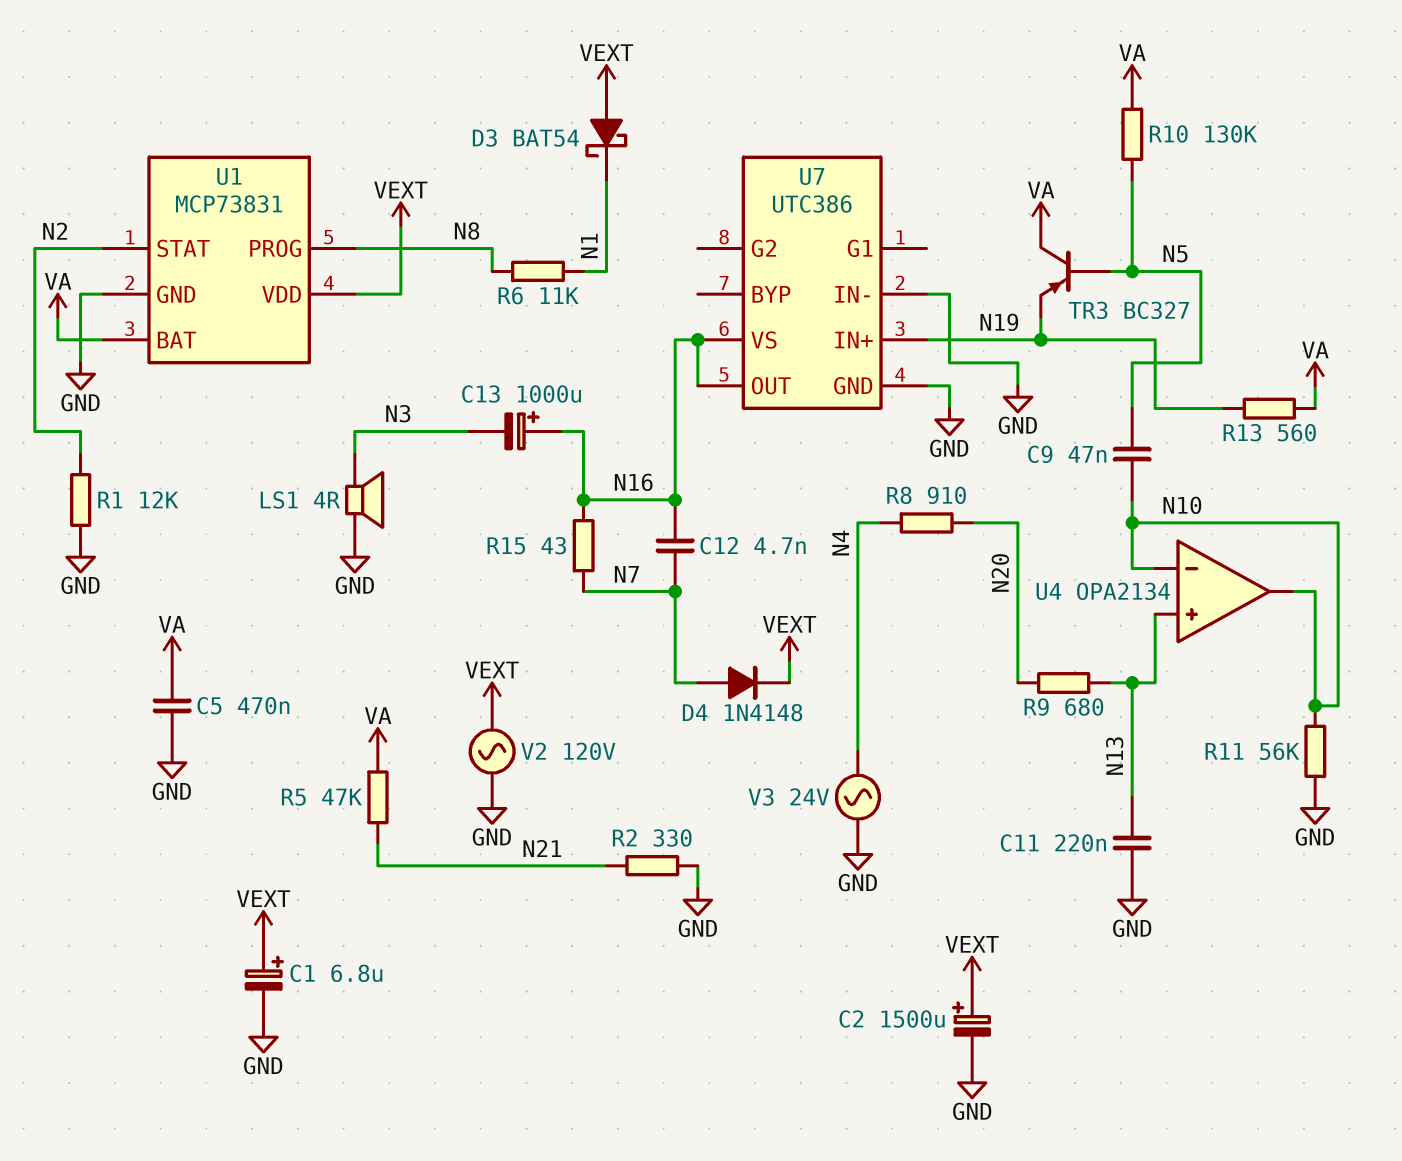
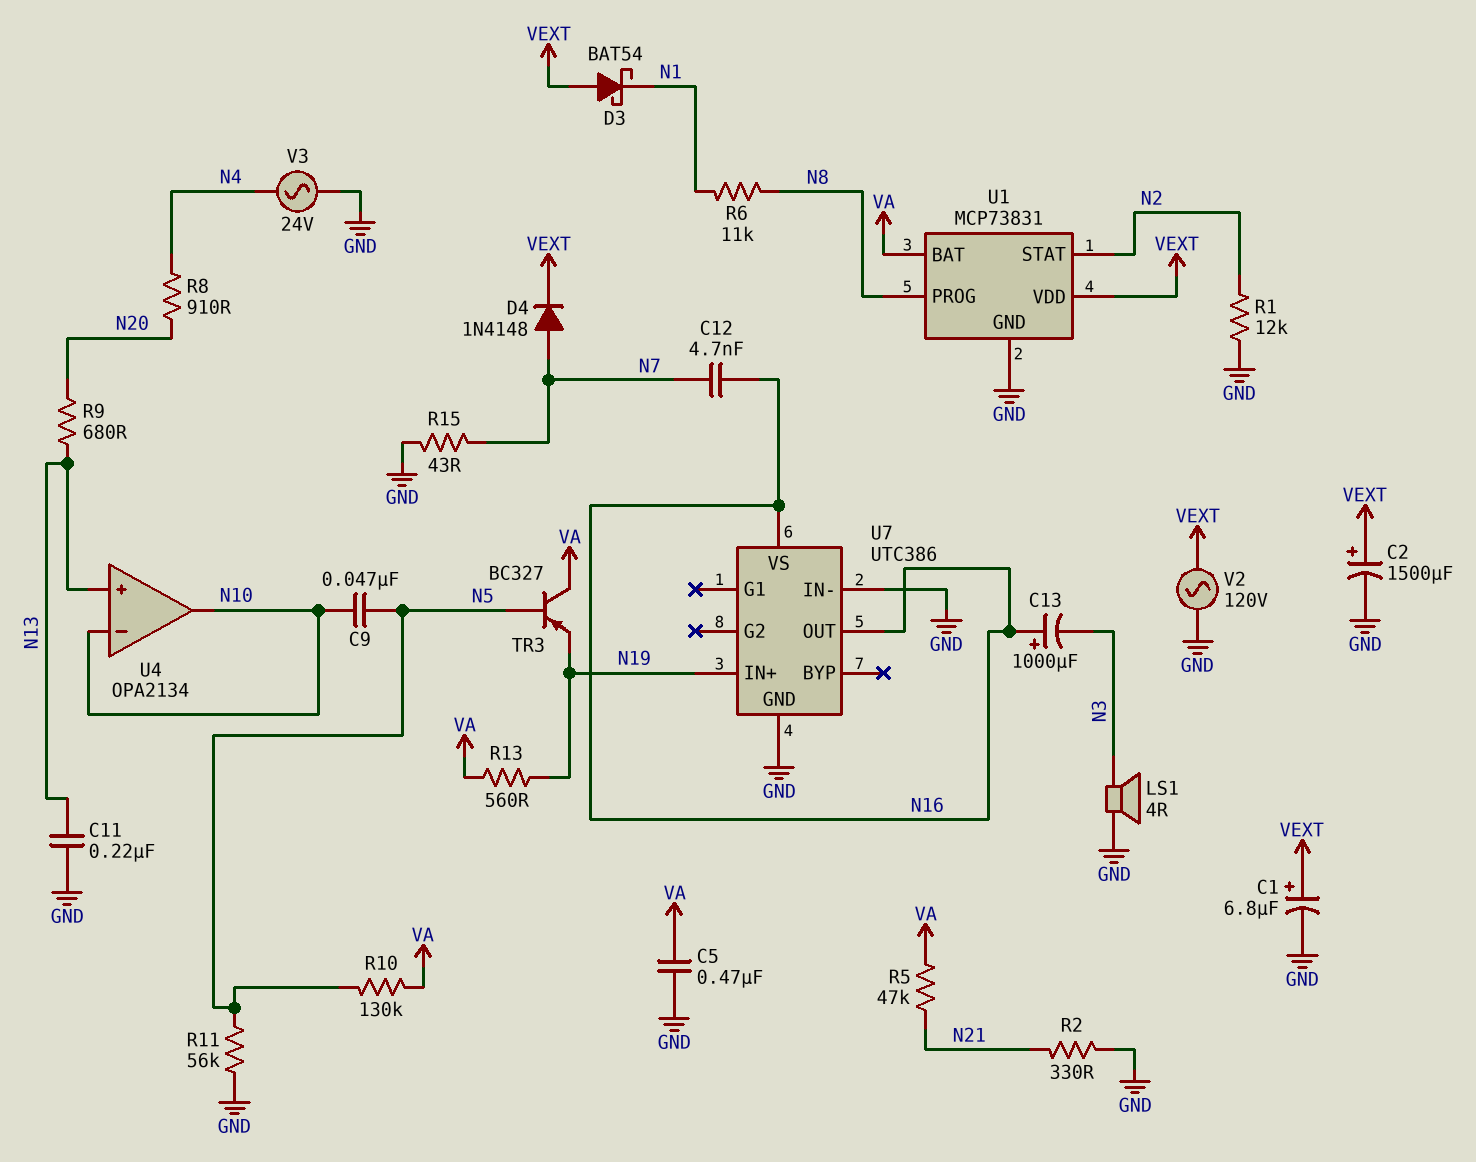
R11: 56k (GND, N10) -> 56k (GND, N5)
R15: 43 (N7, N16) -> 43 (GND, N7)

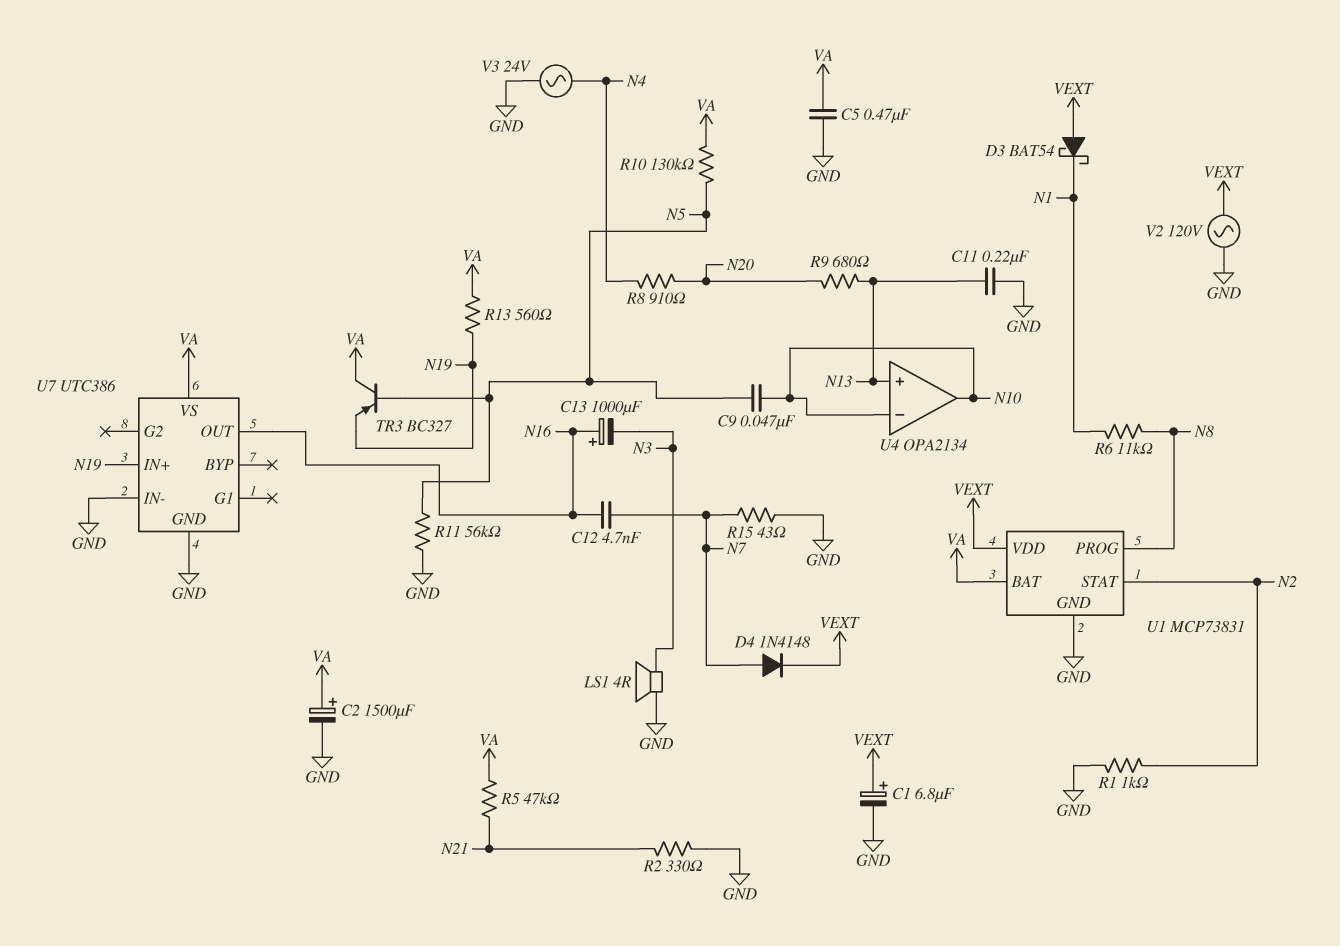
C2: 1500uF (plus VEXT, minus GND) -> 1500uF (plus VA, minus GND)
R1: 12k (GND, N2) -> 1k (GND, N2)
U7 pin VS: N16 -> VA

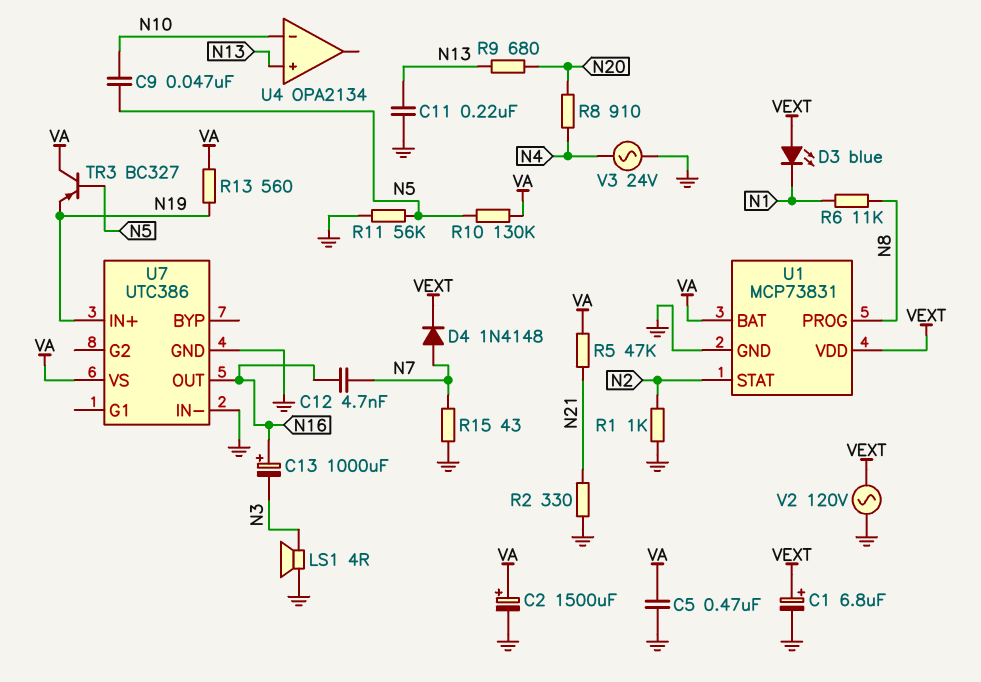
D3: schottky BAT54 (A VEXT, K N1) -> LED blue (A VEXT, K N1)
U4 pin out: N10 -> none

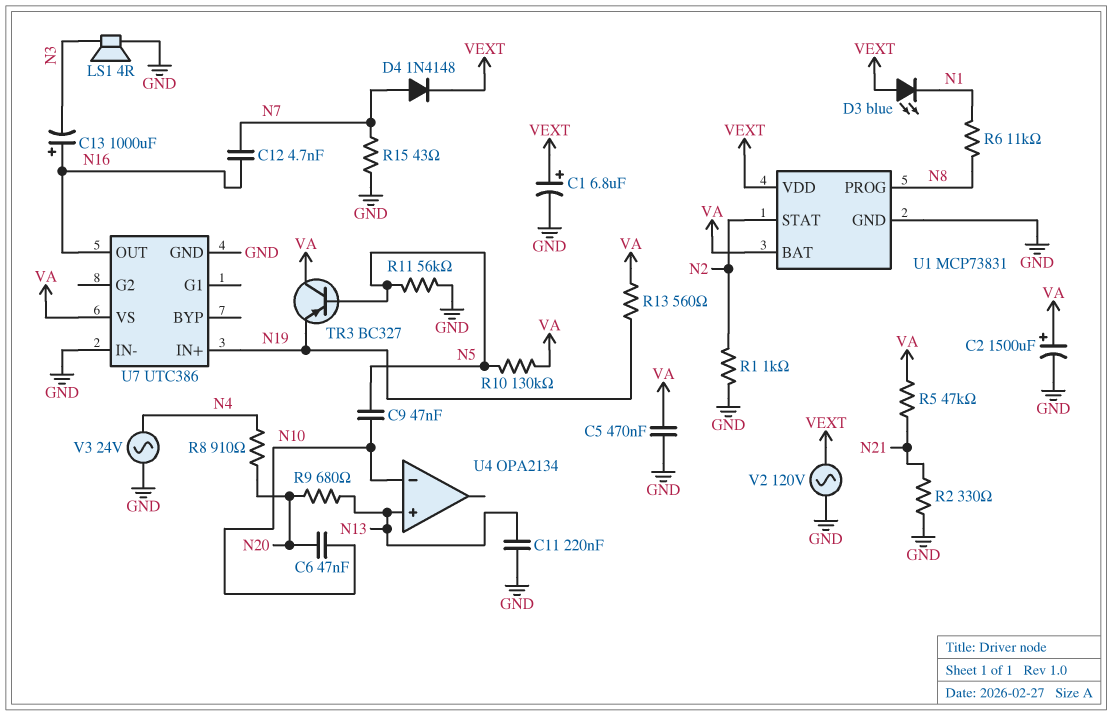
C6: none -> 47nF (N10, N20)

